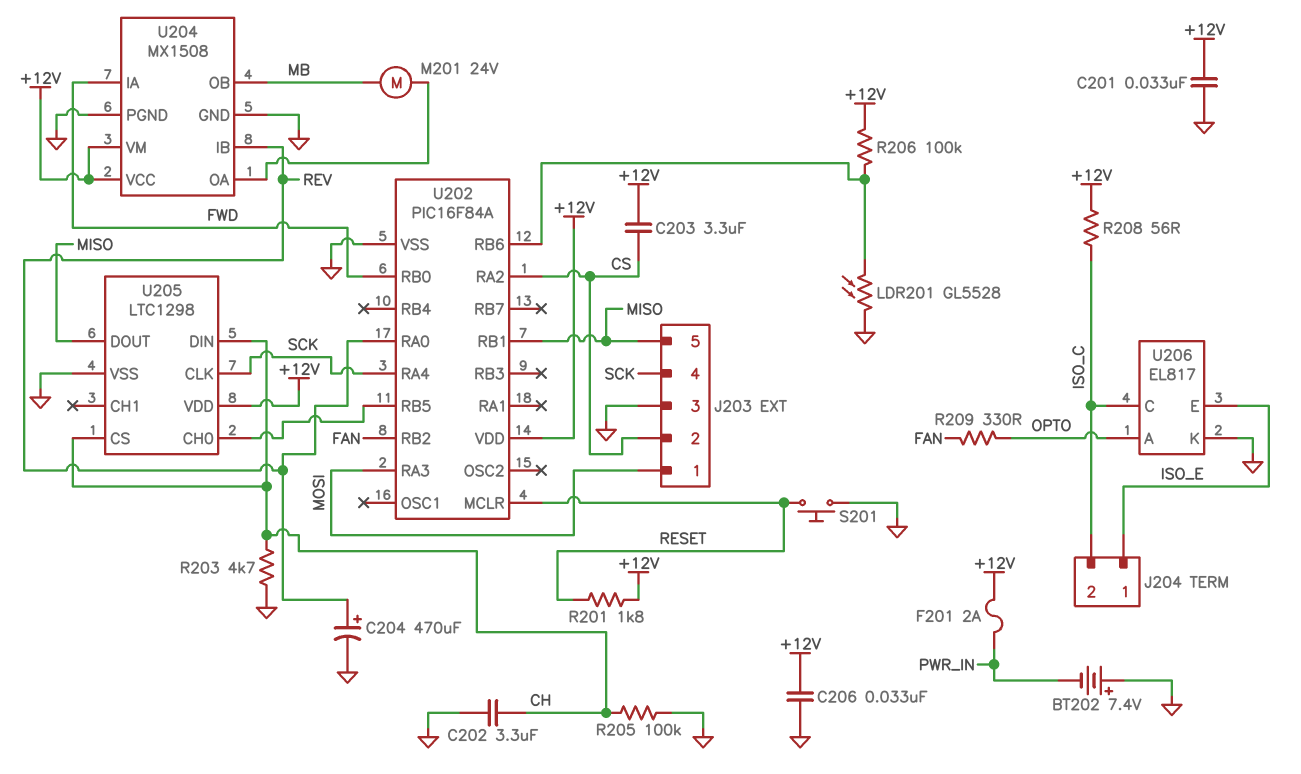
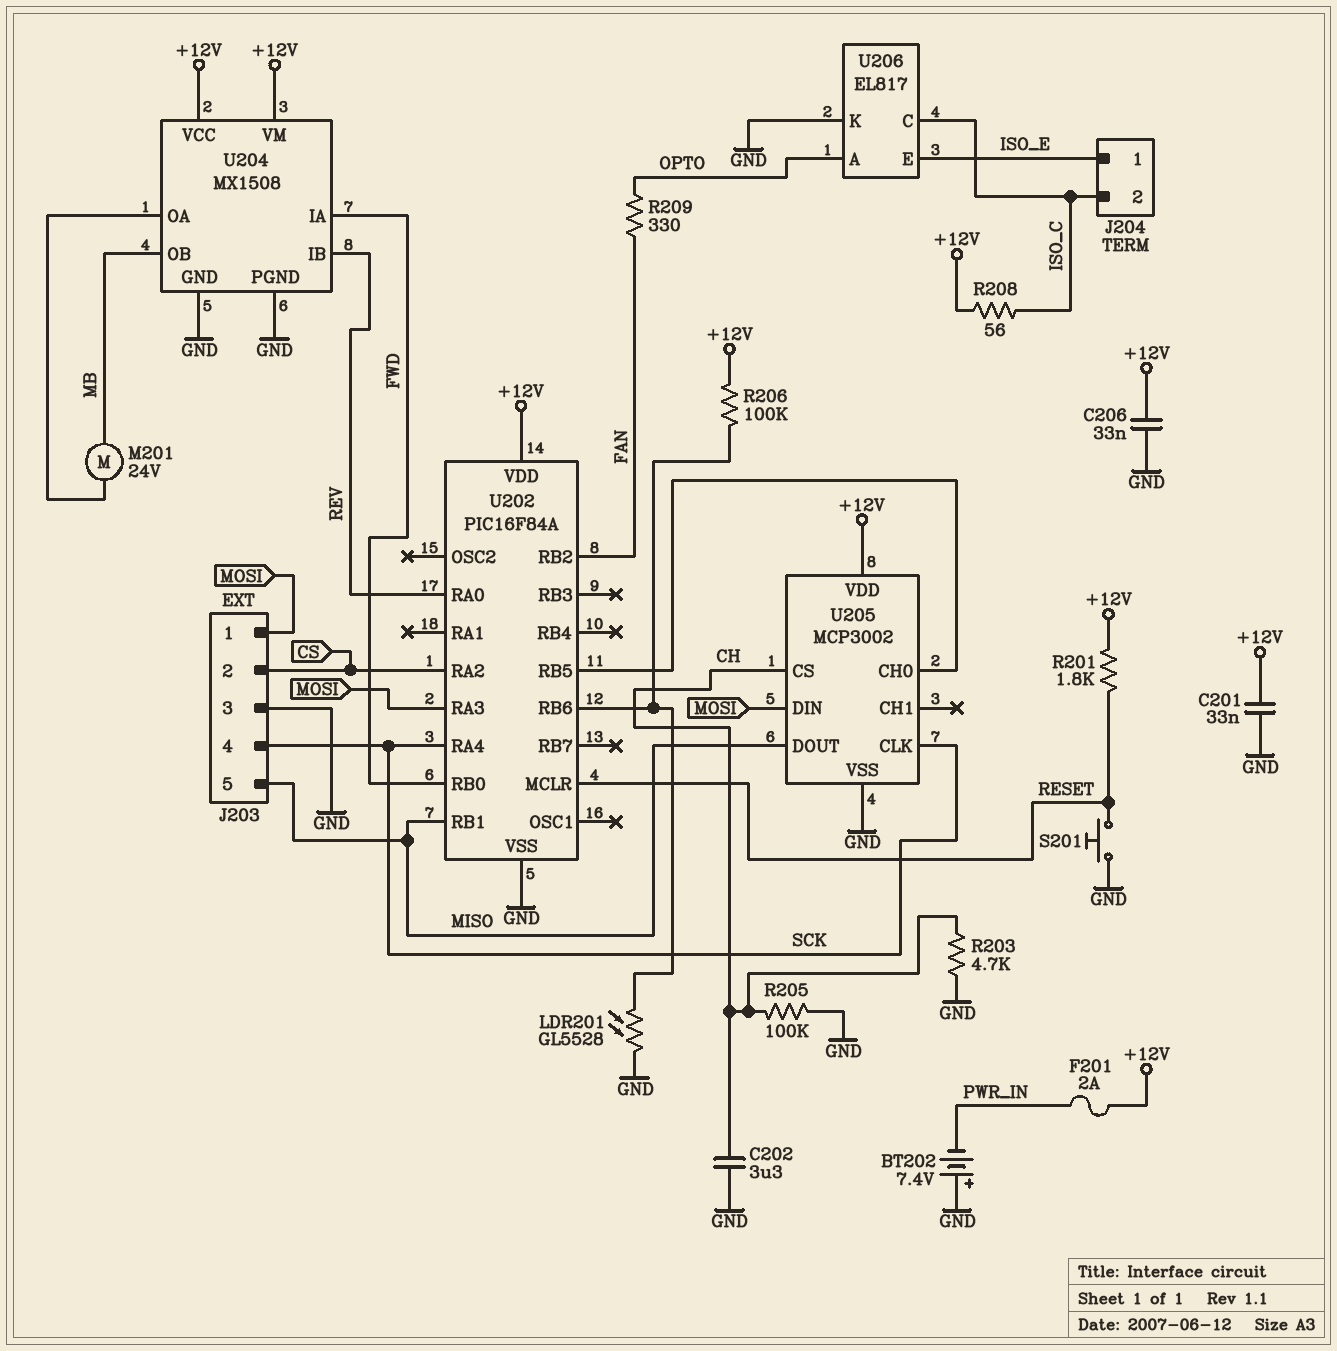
C203: 3.3uF (+12V, CS) -> none
C204: 470uF (plus REV, minus GND) -> none
U205: LTC1298 -> MCP3002
U205 pin DIN: CH -> MOSI

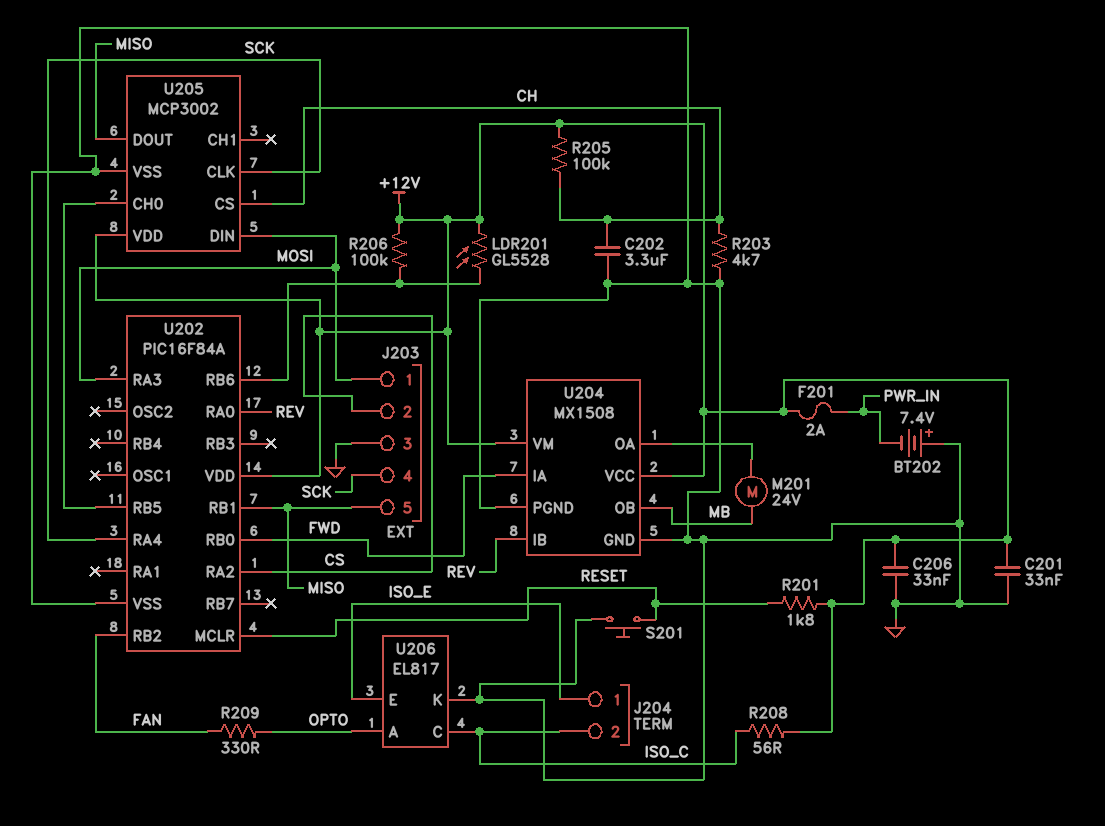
LDR201: GL5528 (GND, U202/RB6) -> GL5528 (+12V, U202/RB6)
R205: 100k (CH, GND) -> 100k (+12V, CH)

